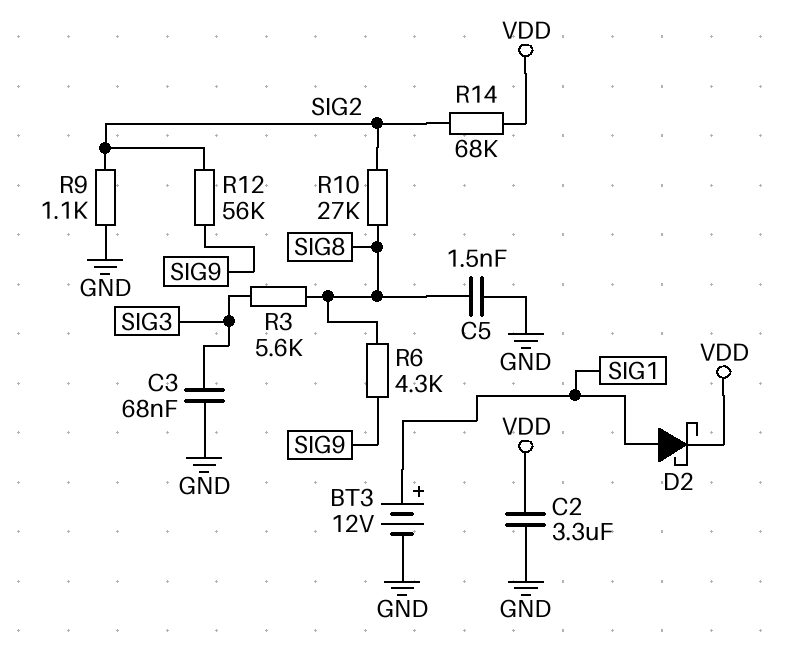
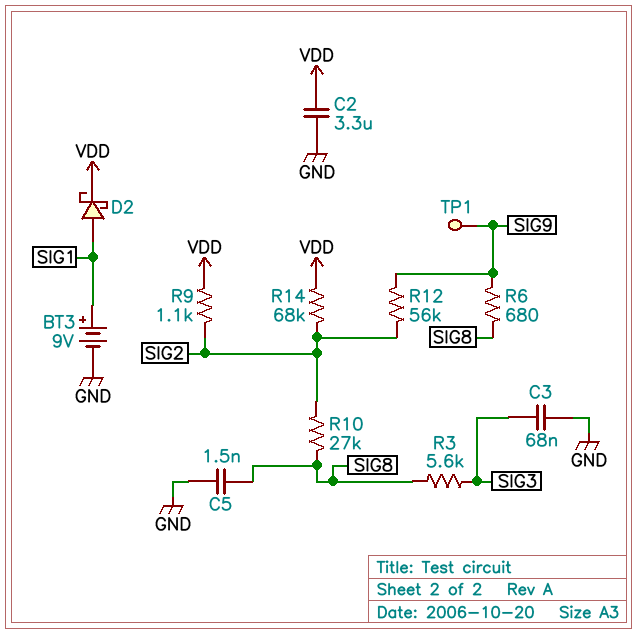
BT3: 12V (plus SIG1, minus GND) -> 9V (plus SIG1, minus GND)
R6: 4.3k (SIG8, SIG9) -> 680 (SIG8, SIG9)
R9: 1.1k (GND, SIG2) -> 1.1k (SIG2, VDD)
TP1: none -> test point (SIG9)

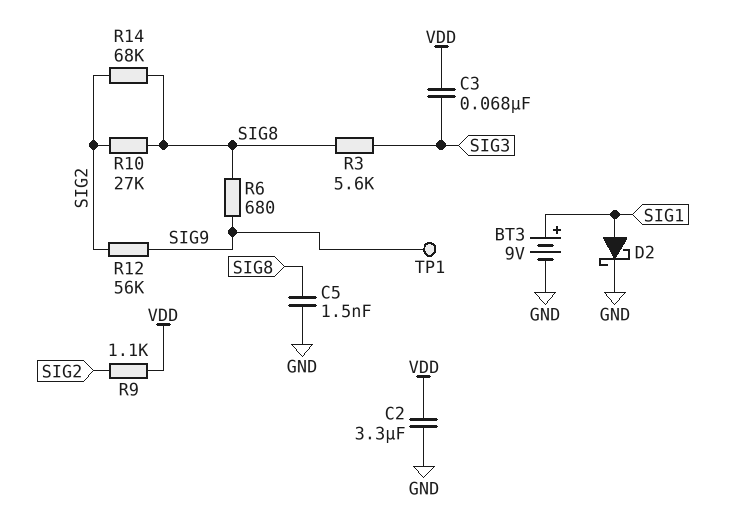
C3: 68nF (GND, SIG3) -> 68nF (SIG3, VDD)
D2: schottky (A SIG1, K VDD) -> schottky (A SIG1, K GND)
R14: 68k (SIG2, VDD) -> 68k (SIG2, SIG8)

